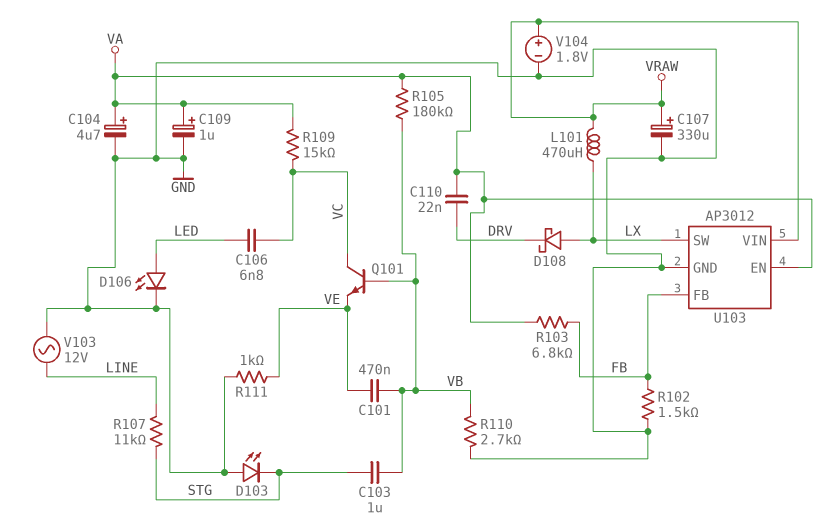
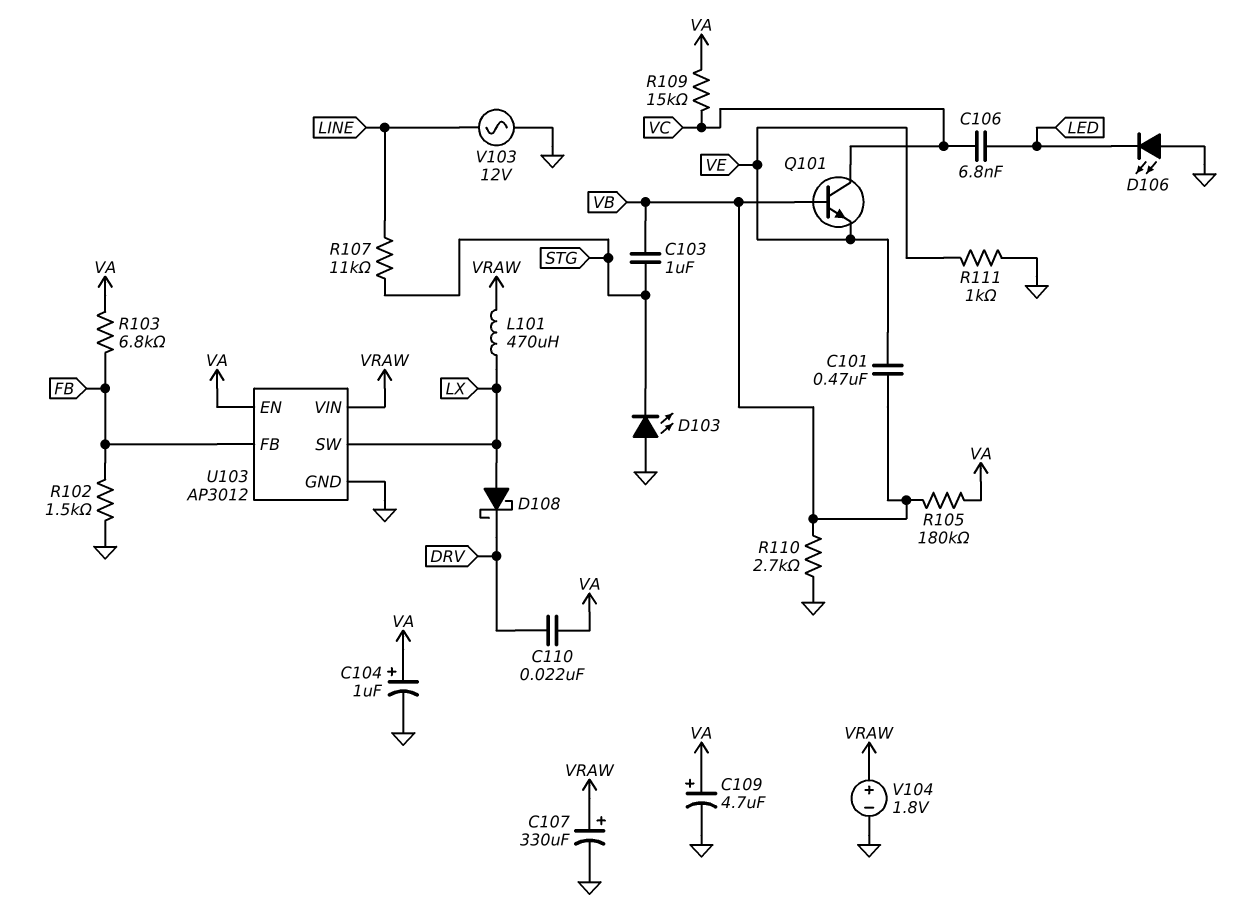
C104: 4.7uF (plus VA, minus GND) -> 1uF (plus VA, minus GND)
C109: 1uF (plus VA, minus GND) -> 4.7uF (plus VA, minus GND)
D106: LED (A LED, K GND) -> LED (A GND, K LED)

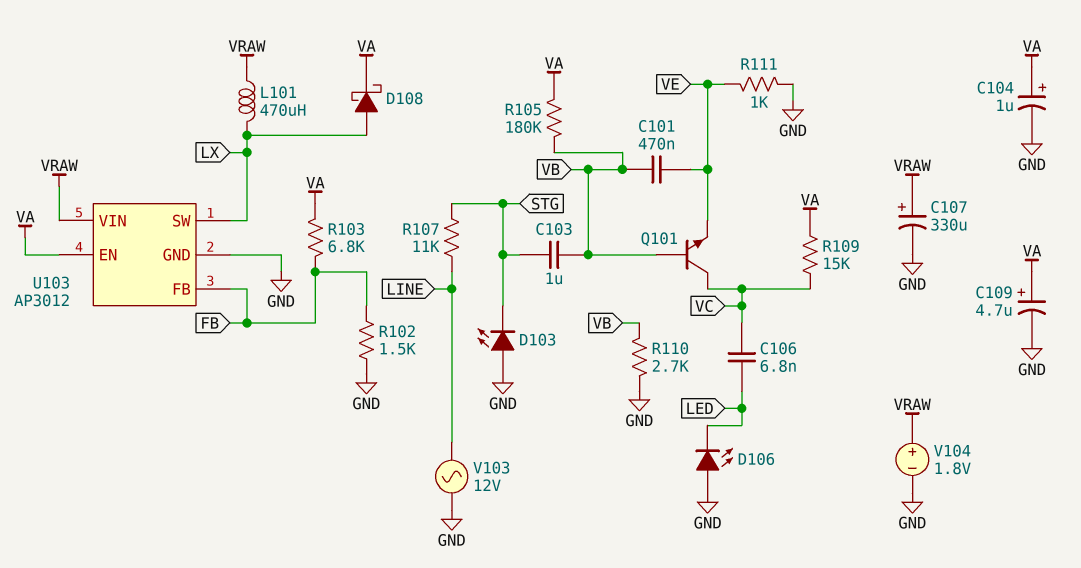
C110: 22nF (DRV, VA) -> none
D108: schottky (A LX, K DRV) -> schottky (A LX, K VA)

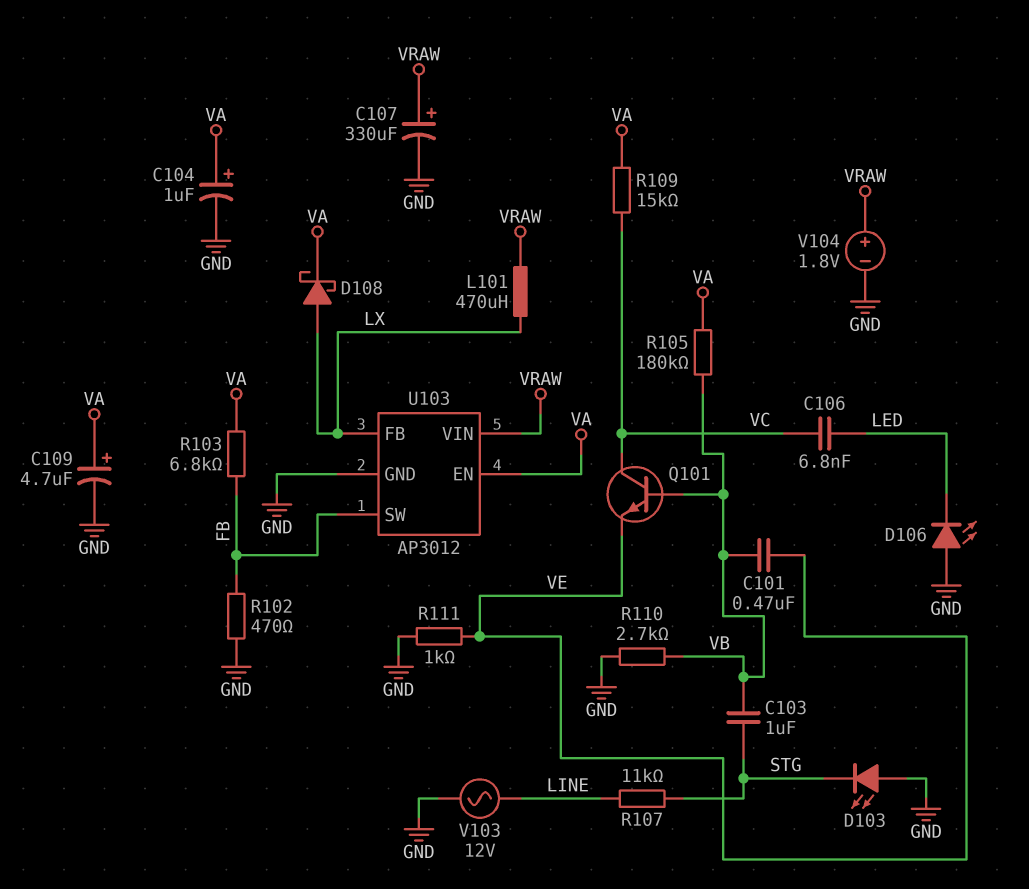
R102: 1.5k (FB, GND) -> 470 (FB, GND)
U103 pin FB: FB -> LX
U103 pin SW: LX -> FB

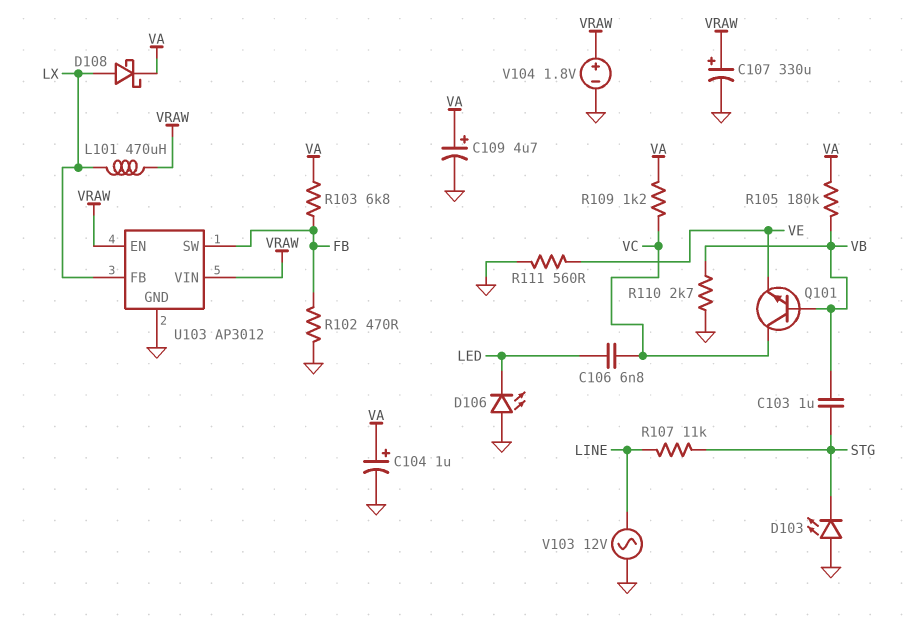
C101: 470nF (VB, VE) -> none
R109: 15k (VA, VC) -> 1.2k (VA, VC)
R111: 1k (GND, VE) -> 560 (GND, VE)
U103 pin EN: VA -> VRAW

